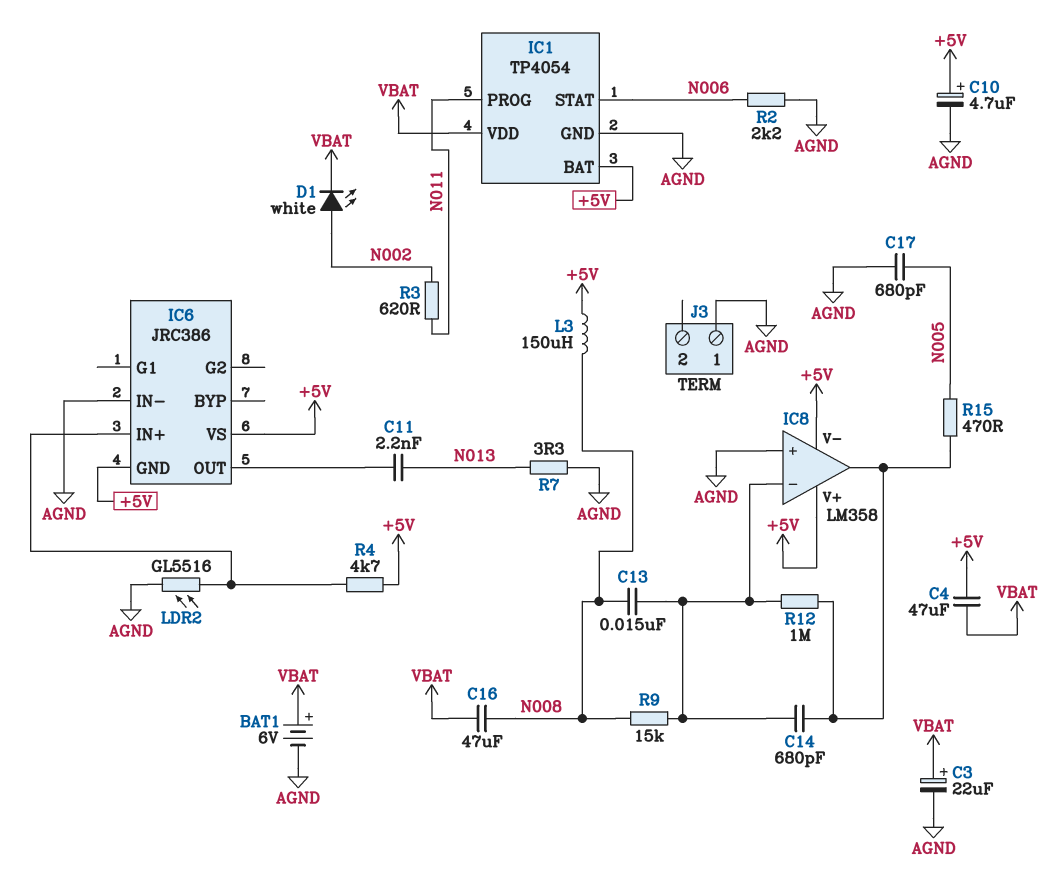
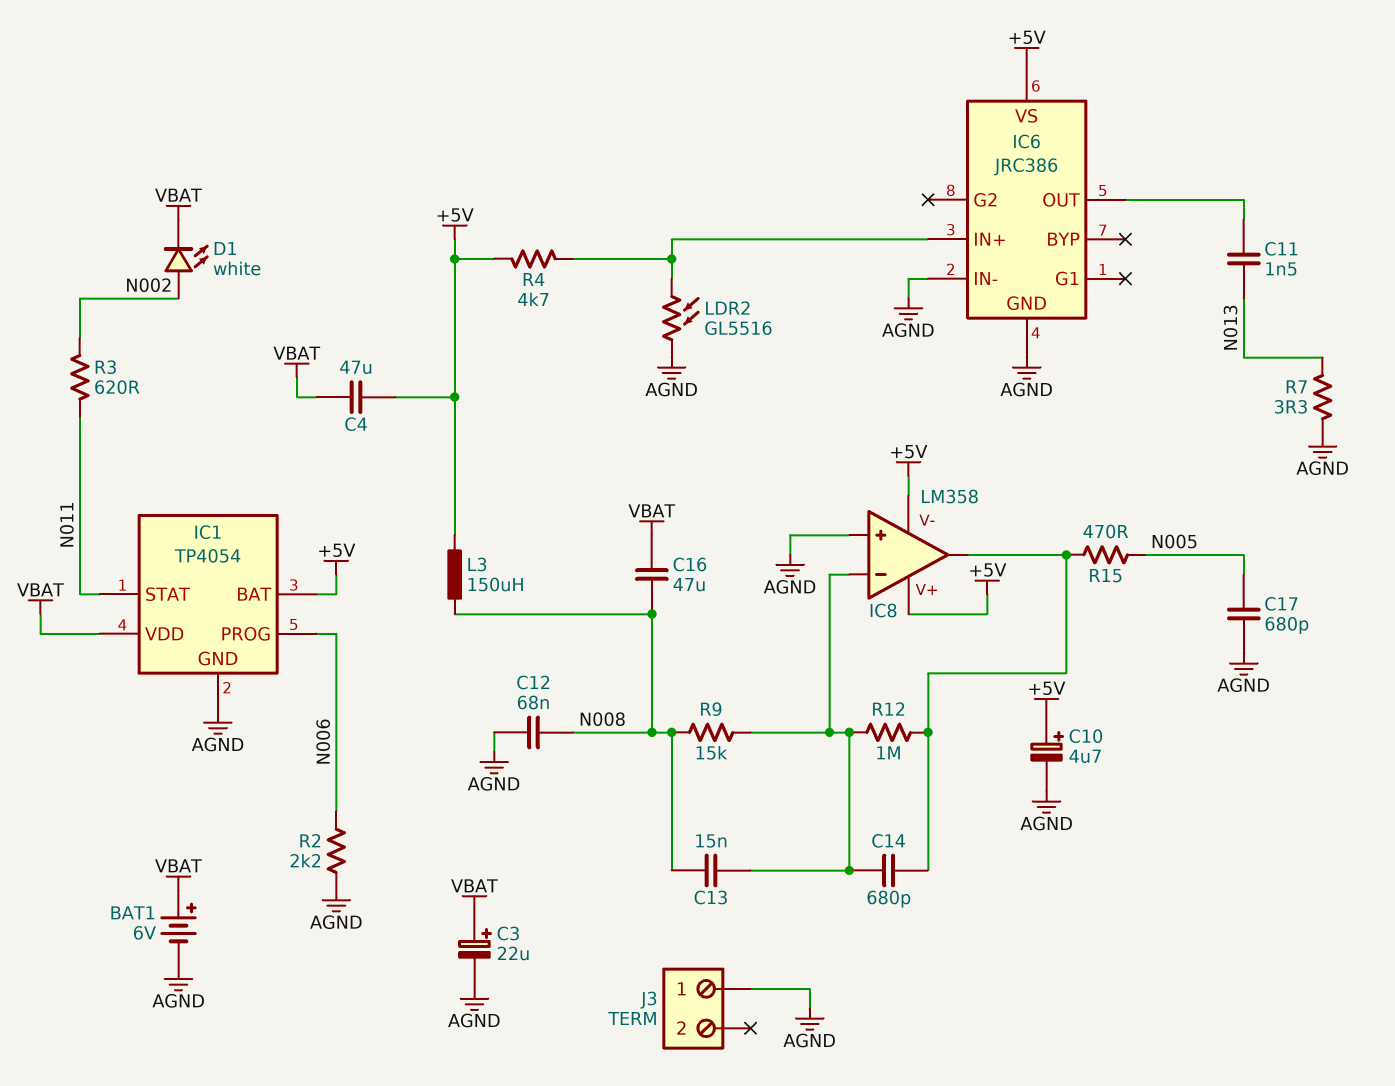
C11: 2.2nF (IC6/OUT, N013) -> 1.5nF (IC6/OUT, N013)
C12: none -> 68nF (AGND, N008)
IC1 pin PROG: N011 -> N006
IC1 pin STAT: N006 -> N011
IC6 pin GND: +5V -> AGND

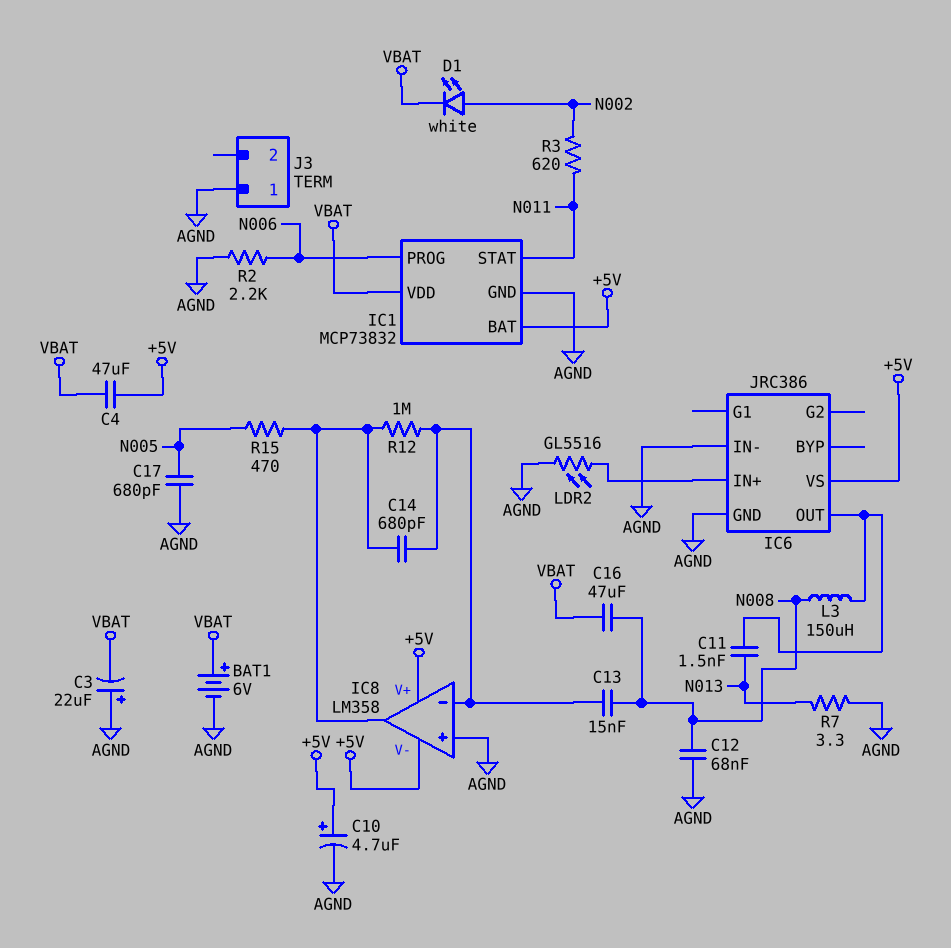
C3: 22uF (plus VBAT, minus AGND) -> 22uF (plus AGND, minus VBAT)
IC1: TP4054 -> MCP73832
L3: 150uH (+5V, N008) -> 150uH (IC6/OUT, N008)
R4: 4.7k (+5V, IC6/IN+) -> none
R9: 15k (IC8/in-, N008) -> none

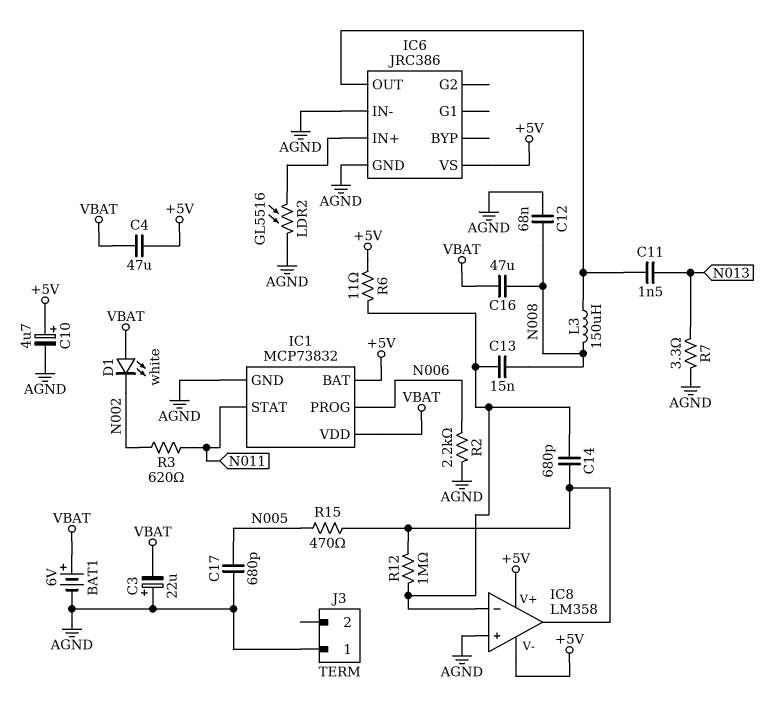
D1: LED white (A N002, K VBAT) -> LED white (A VBAT, K N002)
R6: none -> 11 (+5V, IC8/in-)

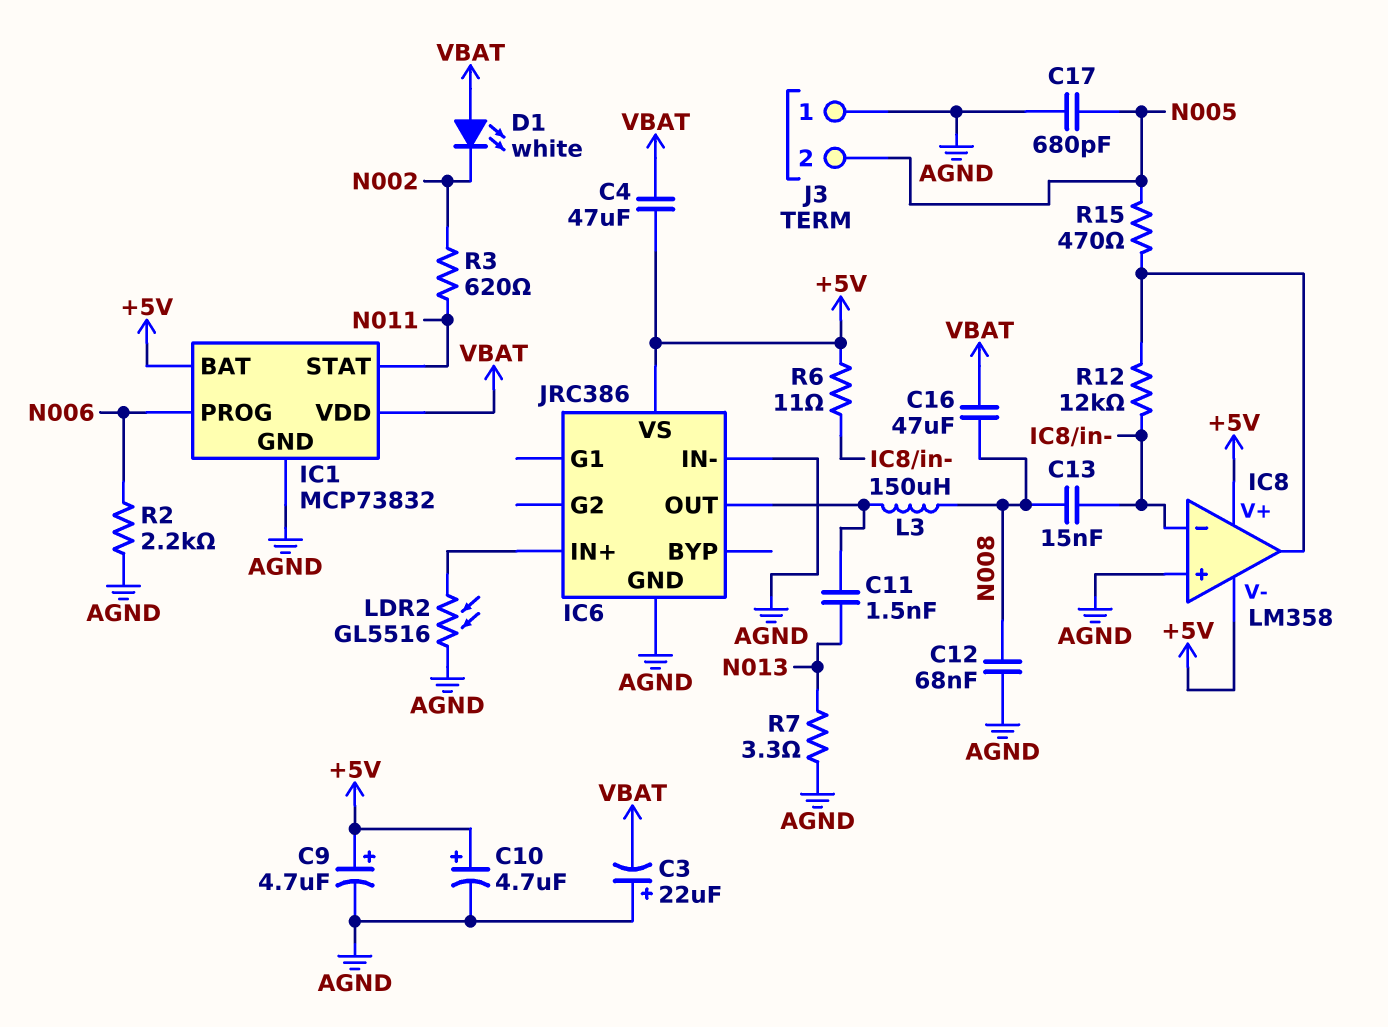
BAT1: 6V (plus VBAT, minus AGND) -> none
C9: none -> 4.7uF (plus +5V, minus AGND)
C14: 680pF (IC8/in-, IC8/out) -> none
J3 pin 2: none -> N005
R12: 1M (IC8/in-, IC8/out) -> 12k (IC8/in-, IC8/out)

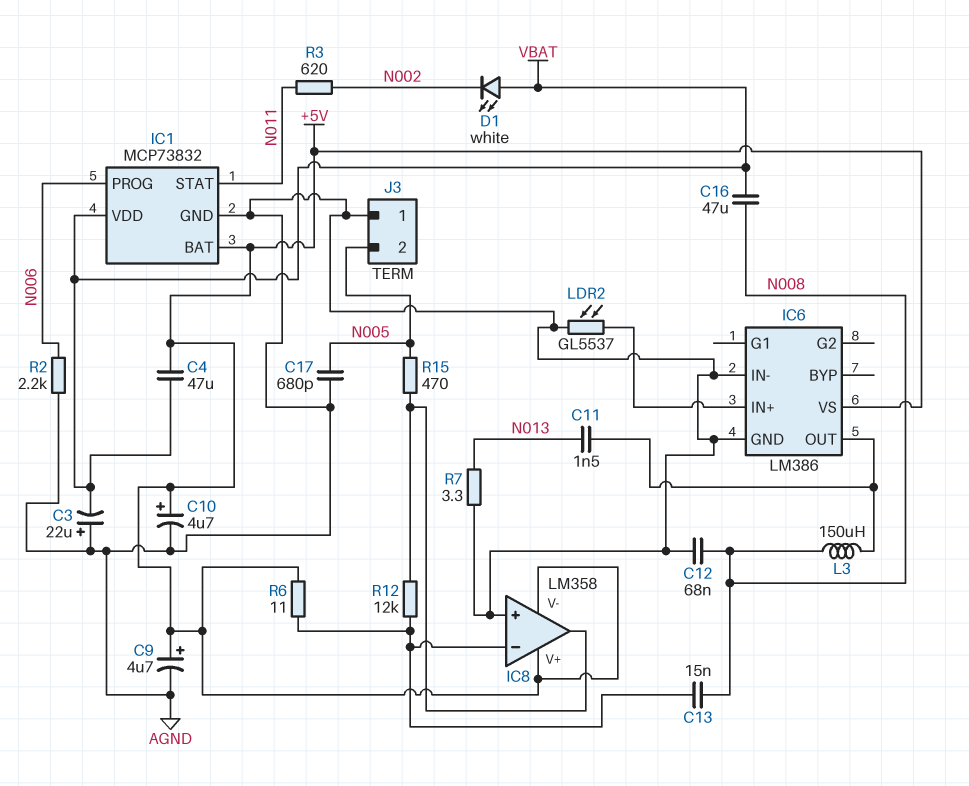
IC6: JRC386 -> LM386
LDR2: GL5516 (AGND, IC6/IN+) -> GL5537 (AGND, IC6/IN+)

